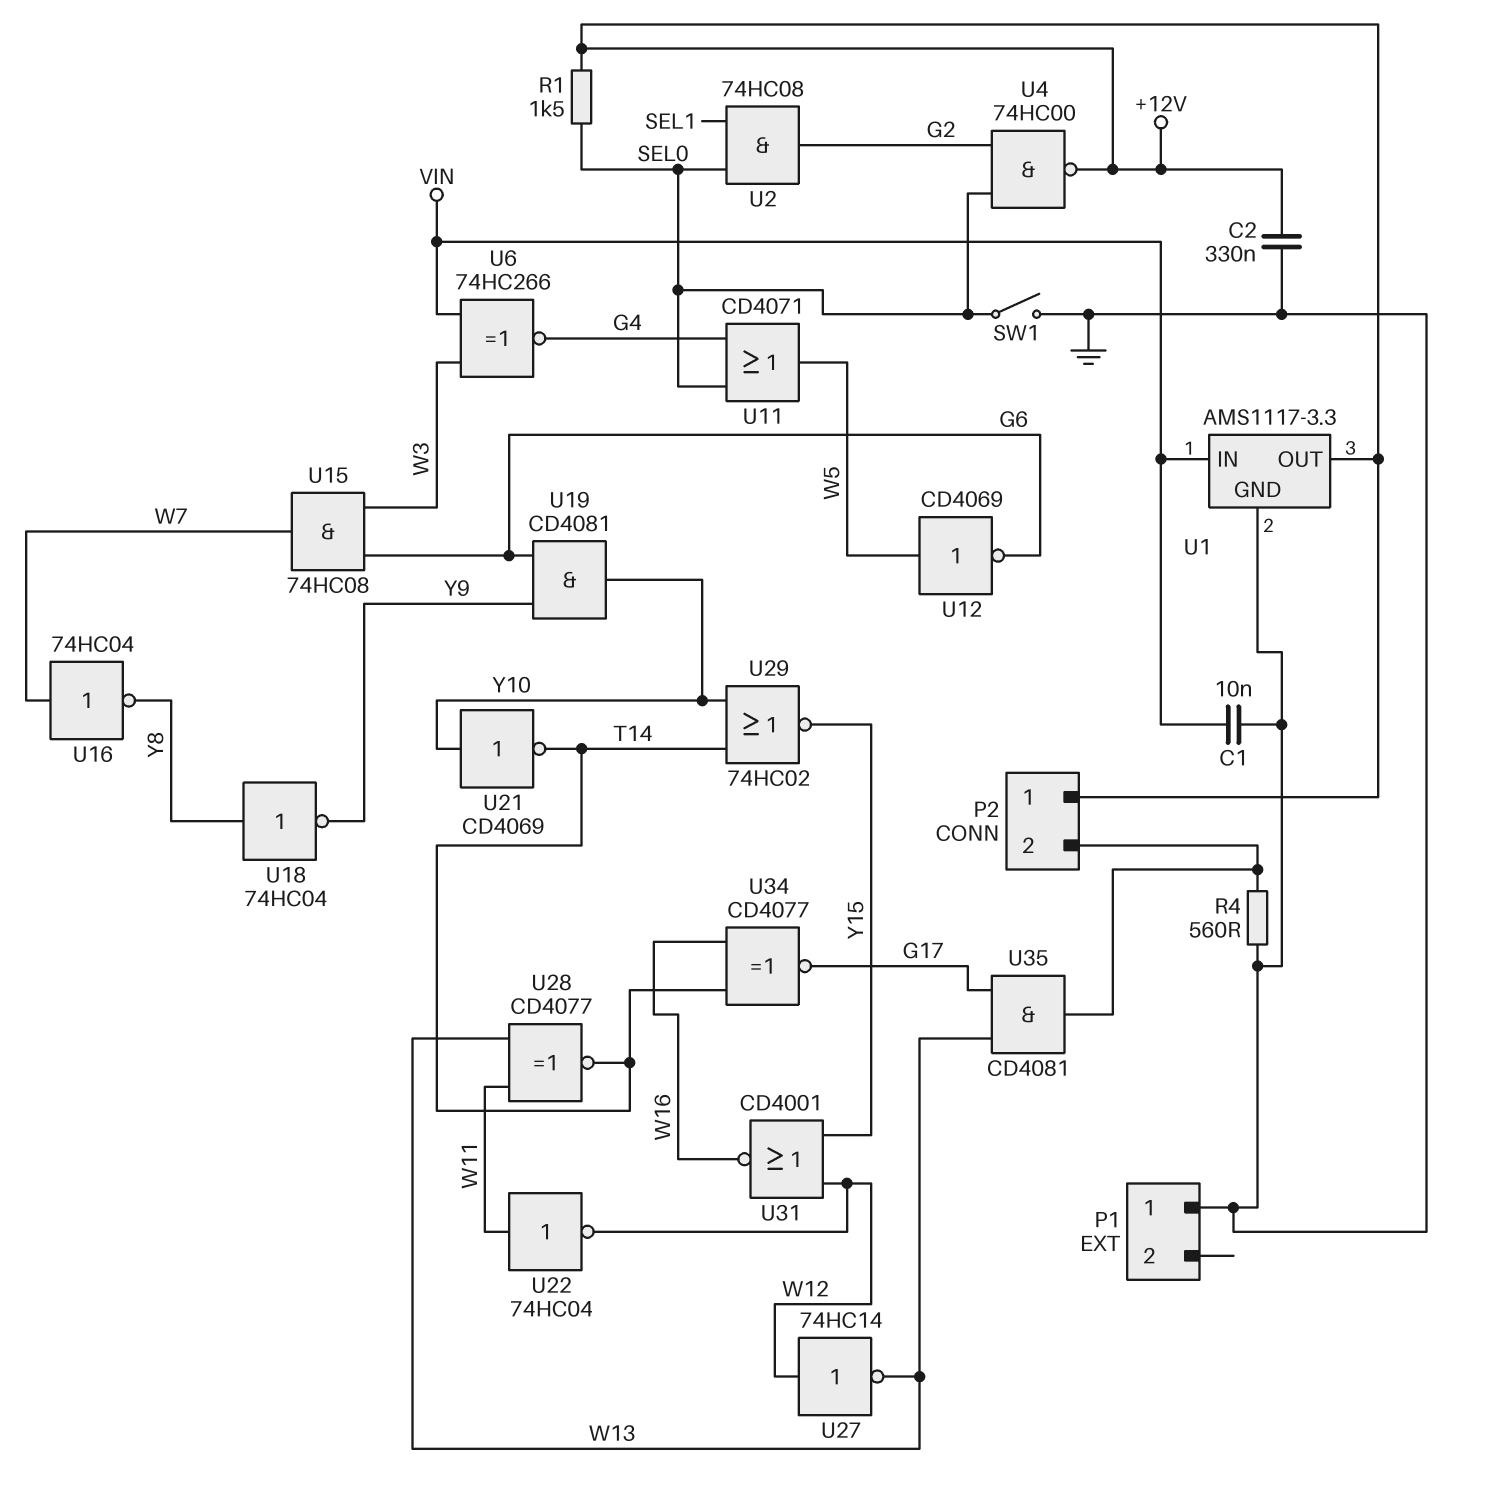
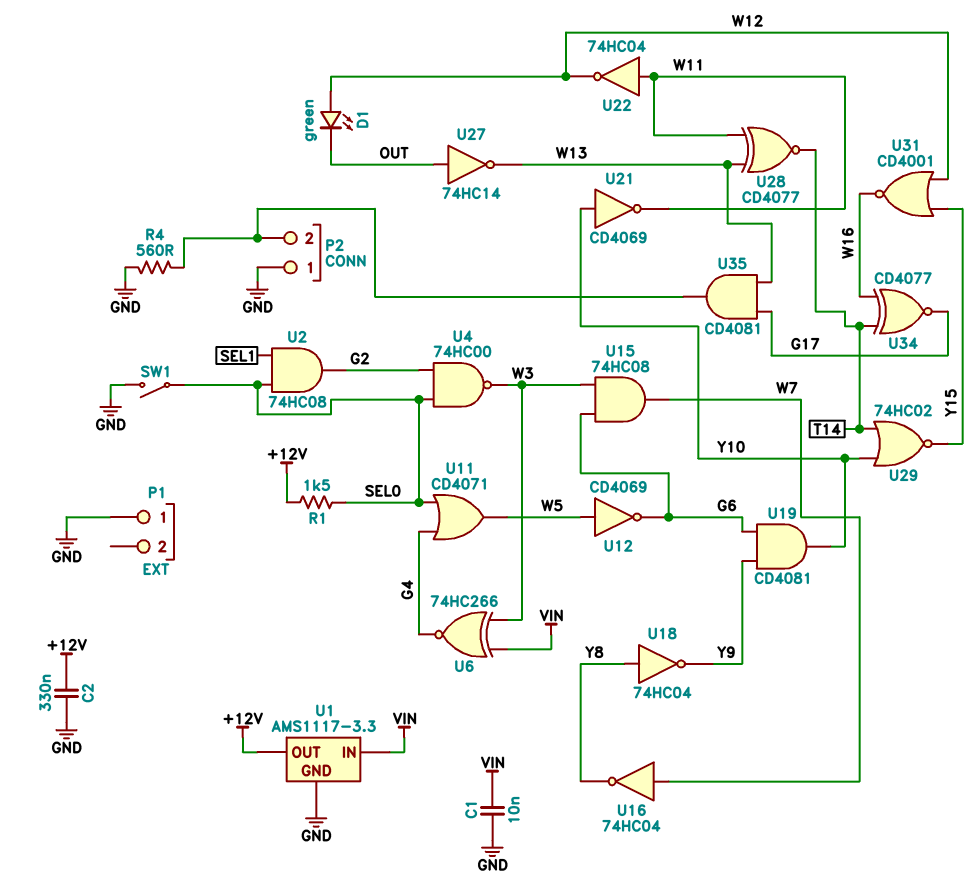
D1: none -> LED green (A W12, K OUT)
P2 pin 1: +12V -> GND
U4: NAND 74HC00 (in G2, in SEL0, out +12V) -> NAND 74HC00 (in G2, in SEL0, out W3)
U21: NOT CD4069 (in Y10, out T14) -> NOT CD4069 (in Y10, out W11)
U27: NOT 74HC14 (in W12, out W13) -> NOT 74HC14 (in OUT, out W13)

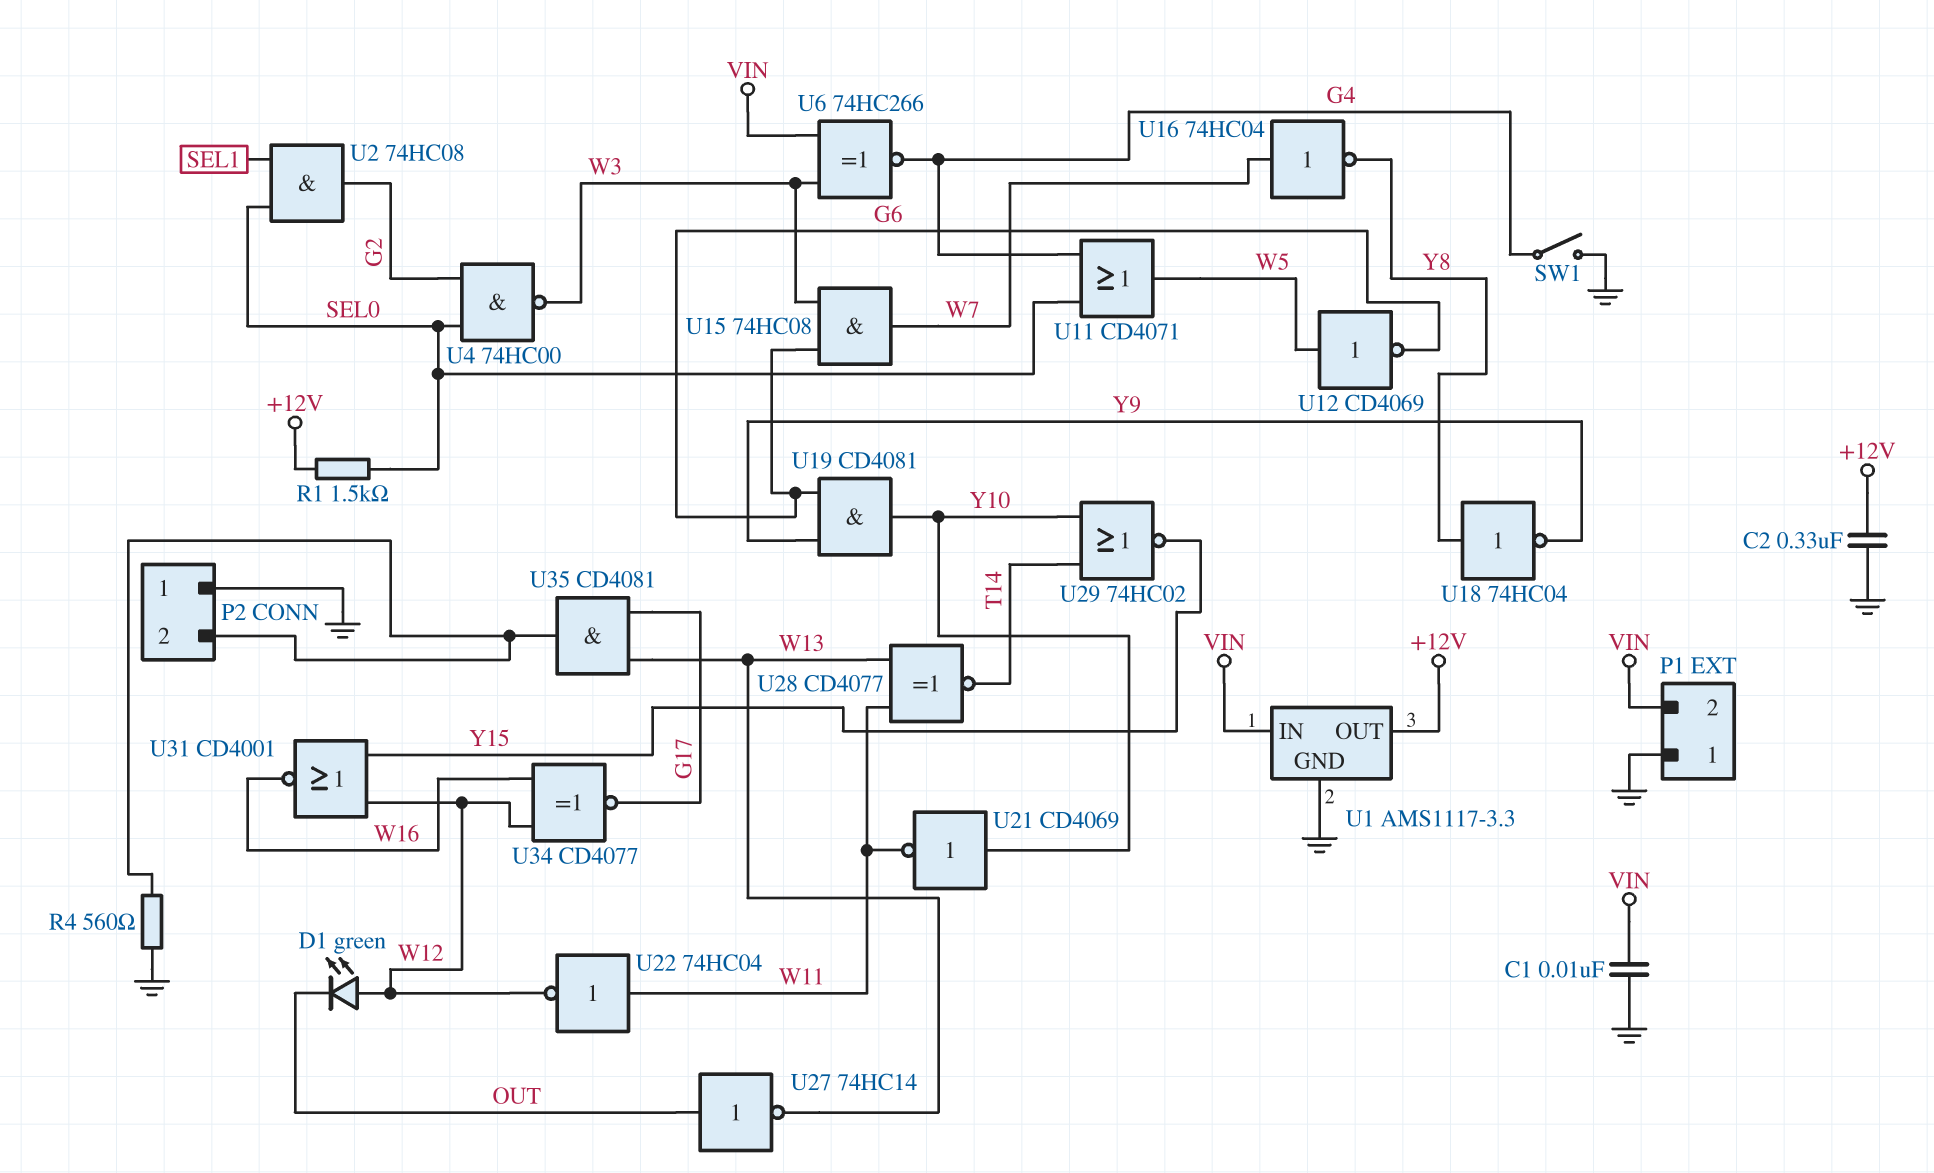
P1 pin 2: none -> VIN
SW1: switch (GND, SEL0) -> switch (G4, GND)
U34: XNOR CD4077 (in T14, in W16, out G17) -> XNOR CD4077 (in W12, in W16, out G17)

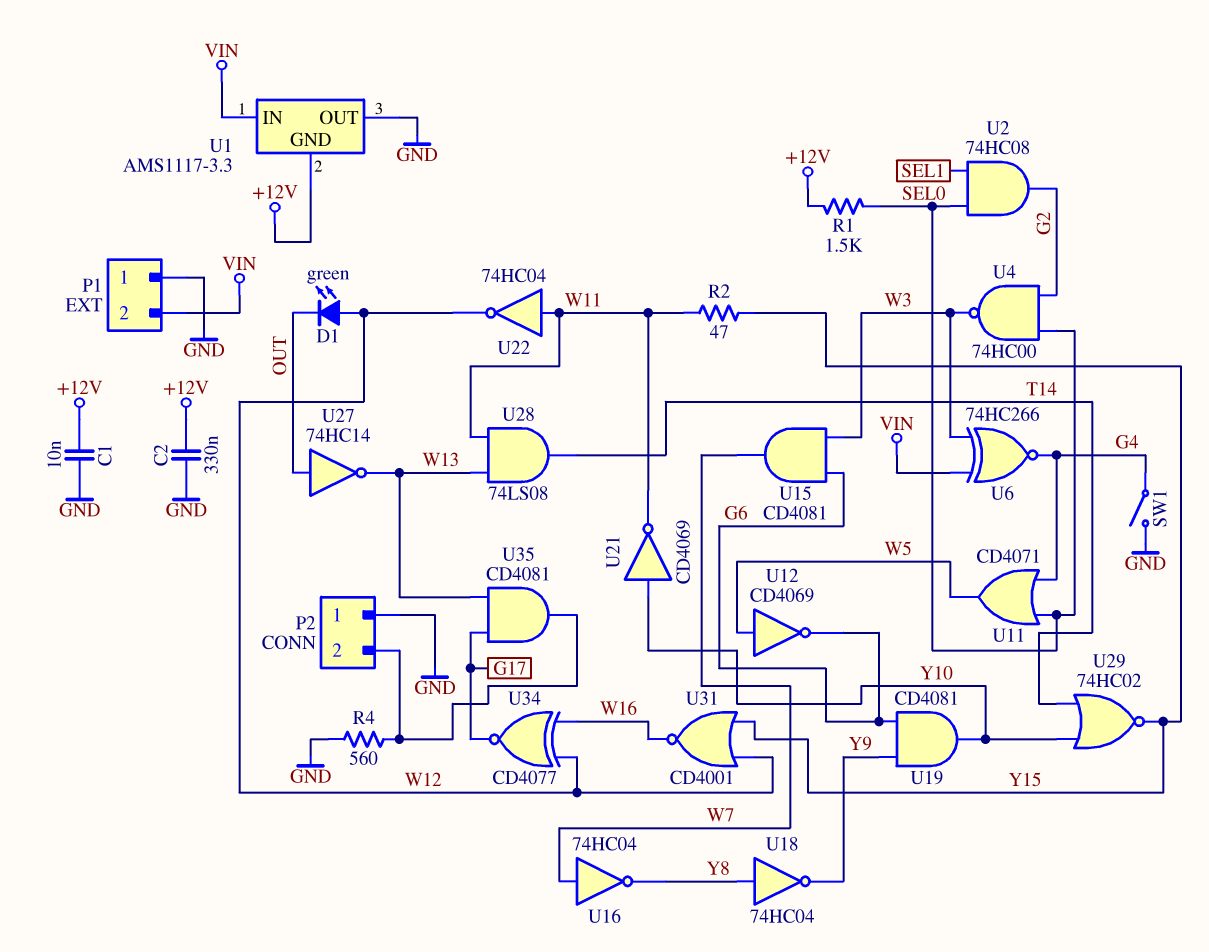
C1: 10nF (GND, VIN) -> 10nF (+12V, GND)
R2: none -> 47 (W11, Y15)
U1 pin GND: GND -> +12V
U1 pin OUT: +12V -> GND
U15: AND 74HC08 (in G6, in W3, out W7) -> AND CD4081 (in G6, in W3, out W7)
U28: XNOR CD4077 (in W11, in W13, out T14) -> AND 74LS08 (in W11, in W13, out T14)

